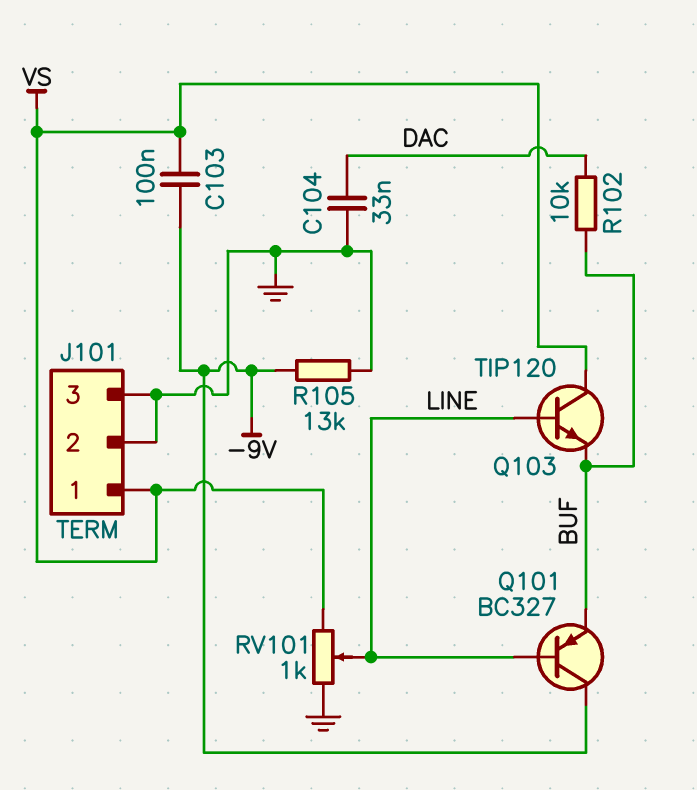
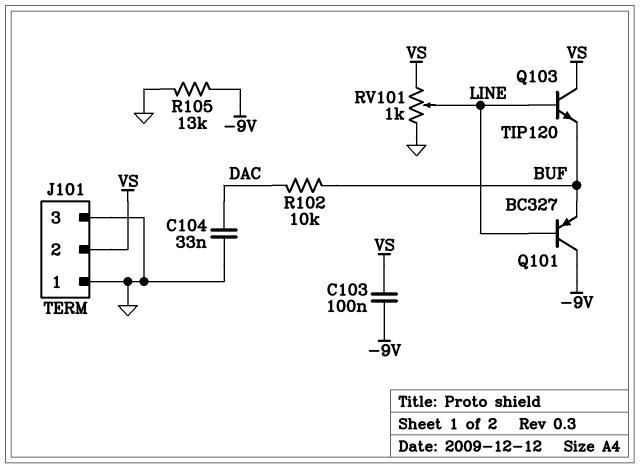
J101 pin 1: VS -> GND
J101 pin 2: GND -> VS

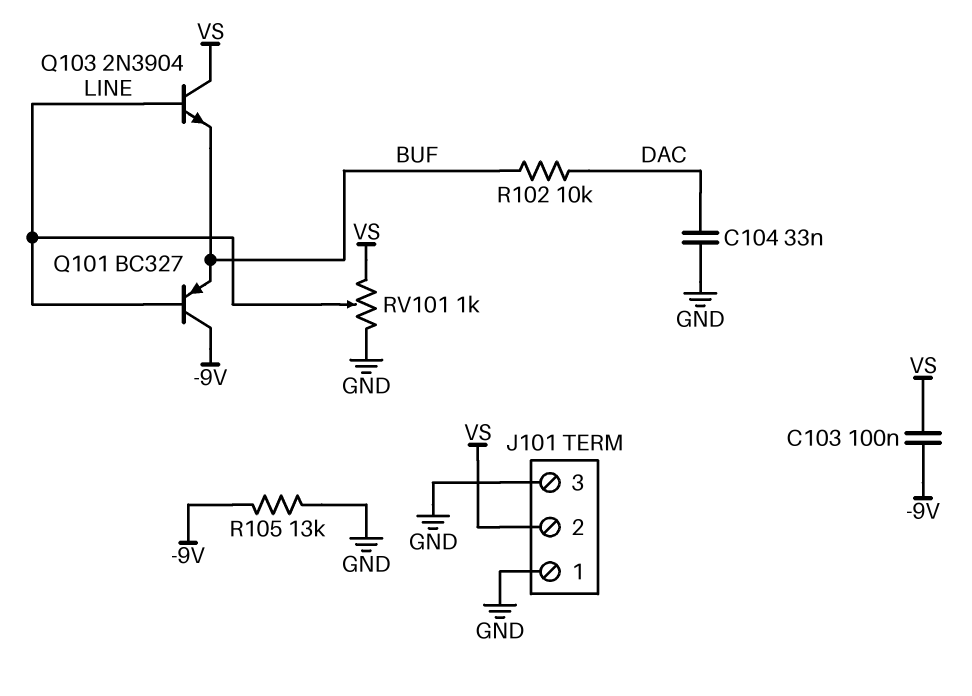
Q103: NPN TIP120 (B LINE, C VS, E BUF) -> NPN 2N3904 (B LINE, C VS, E BUF)

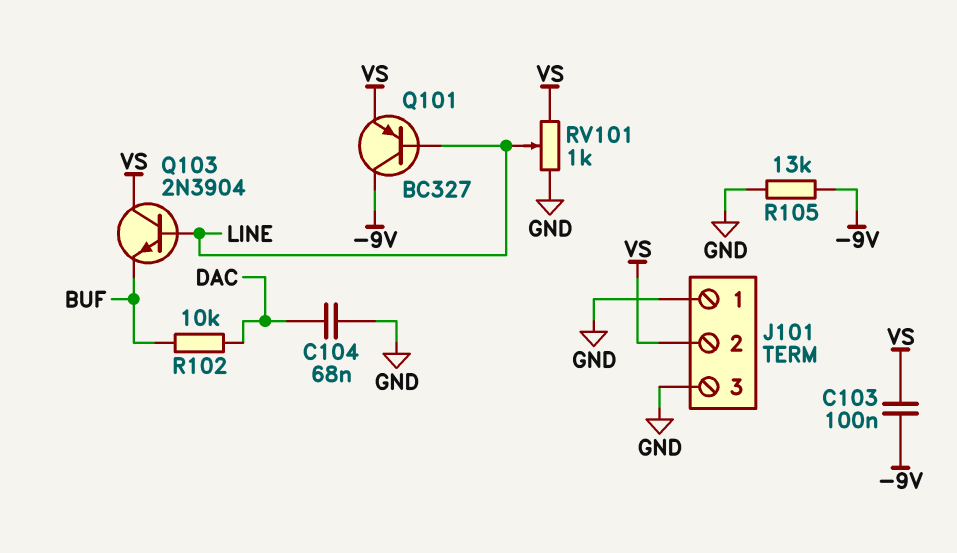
C104: 33nF (DAC, GND) -> 68nF (DAC, GND)
Q101: PNP BC327 (B LINE, C -9V, E BUF) -> PNP BC327 (B LINE, C -9V, E VS)

